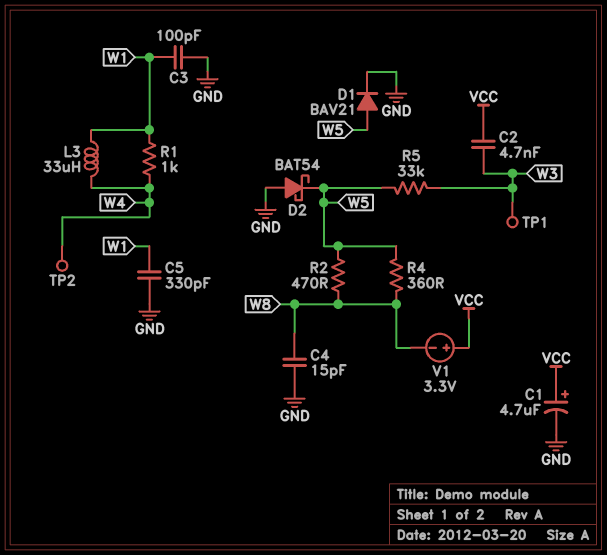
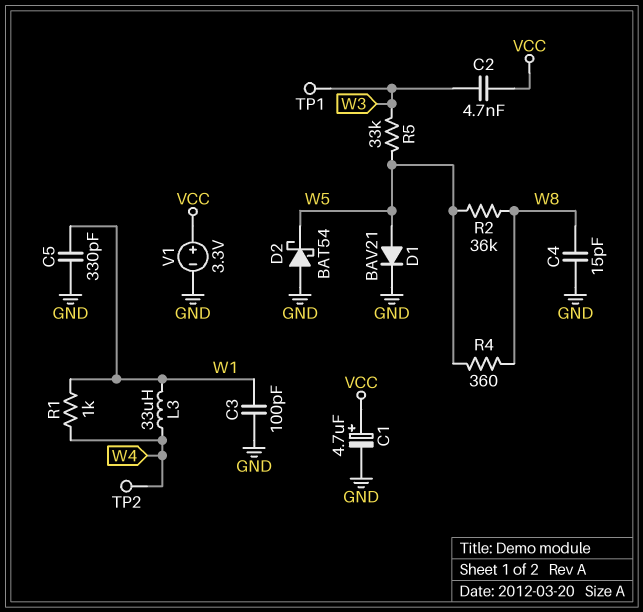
R2: 470 (W5, W8) -> 36k (W5, W8)
V1: 3.3V (plus VCC, minus W8) -> 3.3V (plus VCC, minus GND)

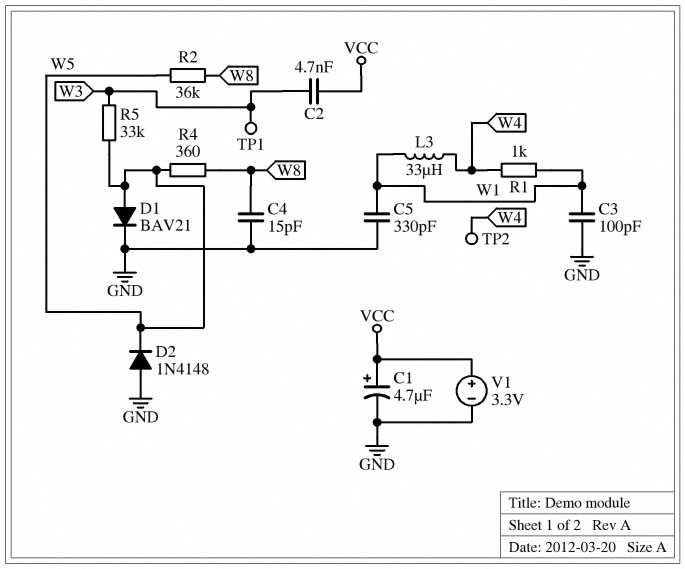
D2: schottky BAT54 (A GND, K W5) -> diode 1N4148 (A GND, K W5)

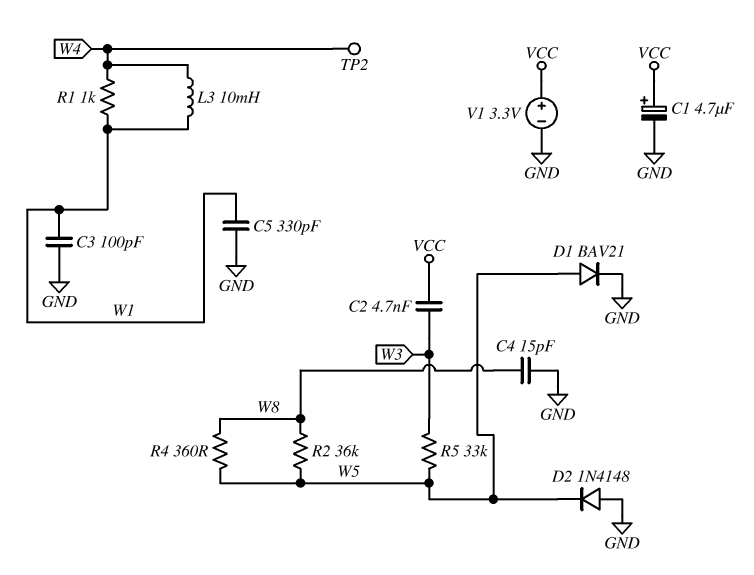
L3: 33uH (W1, W4) -> 10mH (W1, W4)
TP1: test point (W3) -> none

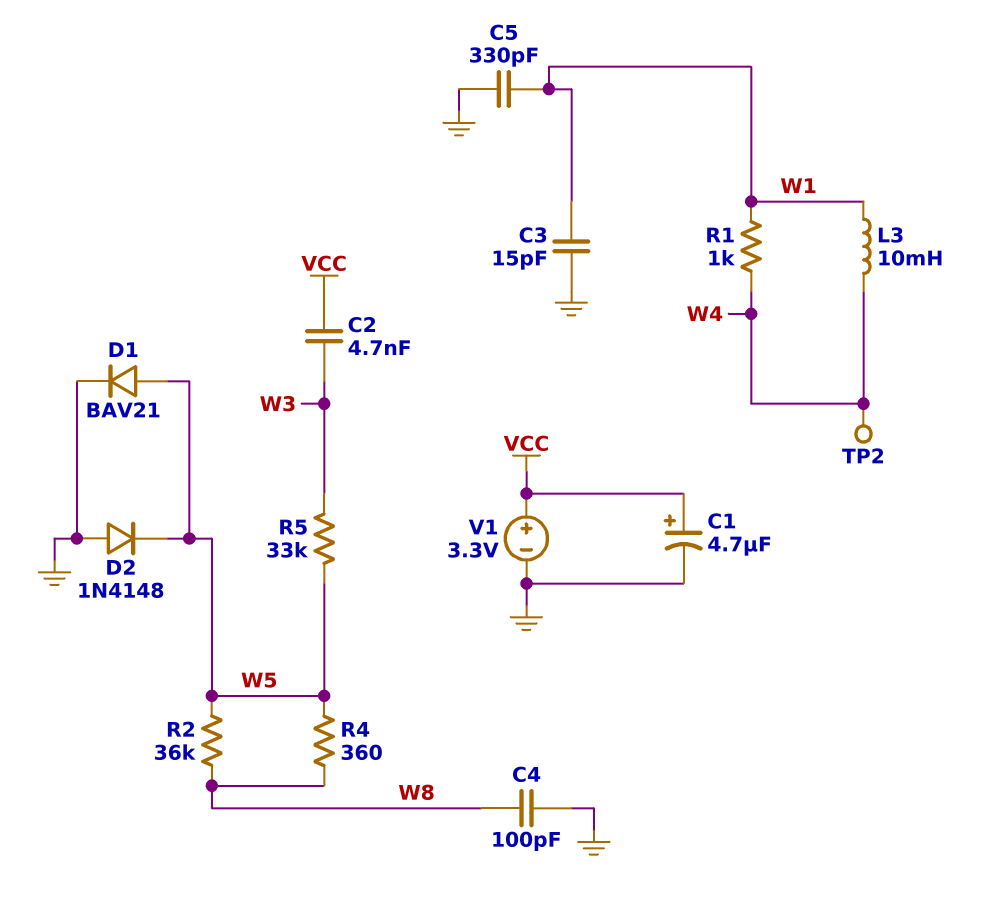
C3: 100pF (GND, W1) -> 15pF (GND, W1)
C4: 15pF (GND, W8) -> 100pF (GND, W8)

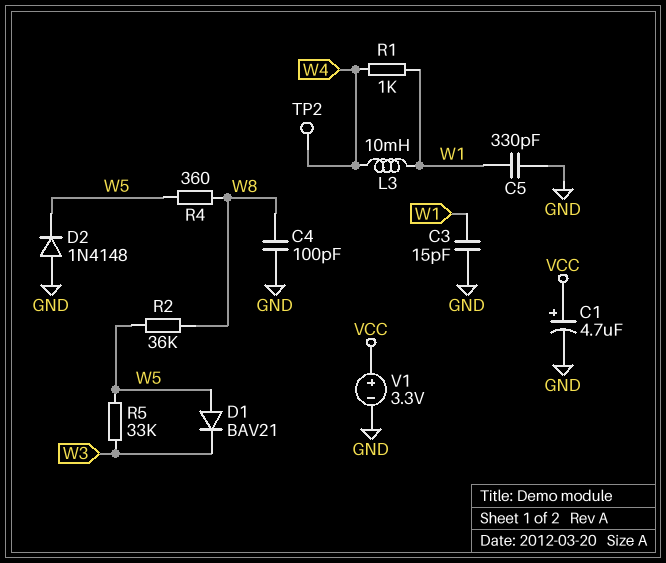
C2: 4.7nF (VCC, W3) -> none
D1: diode BAV21 (A W5, K GND) -> diode BAV21 (A W5, K W3)

